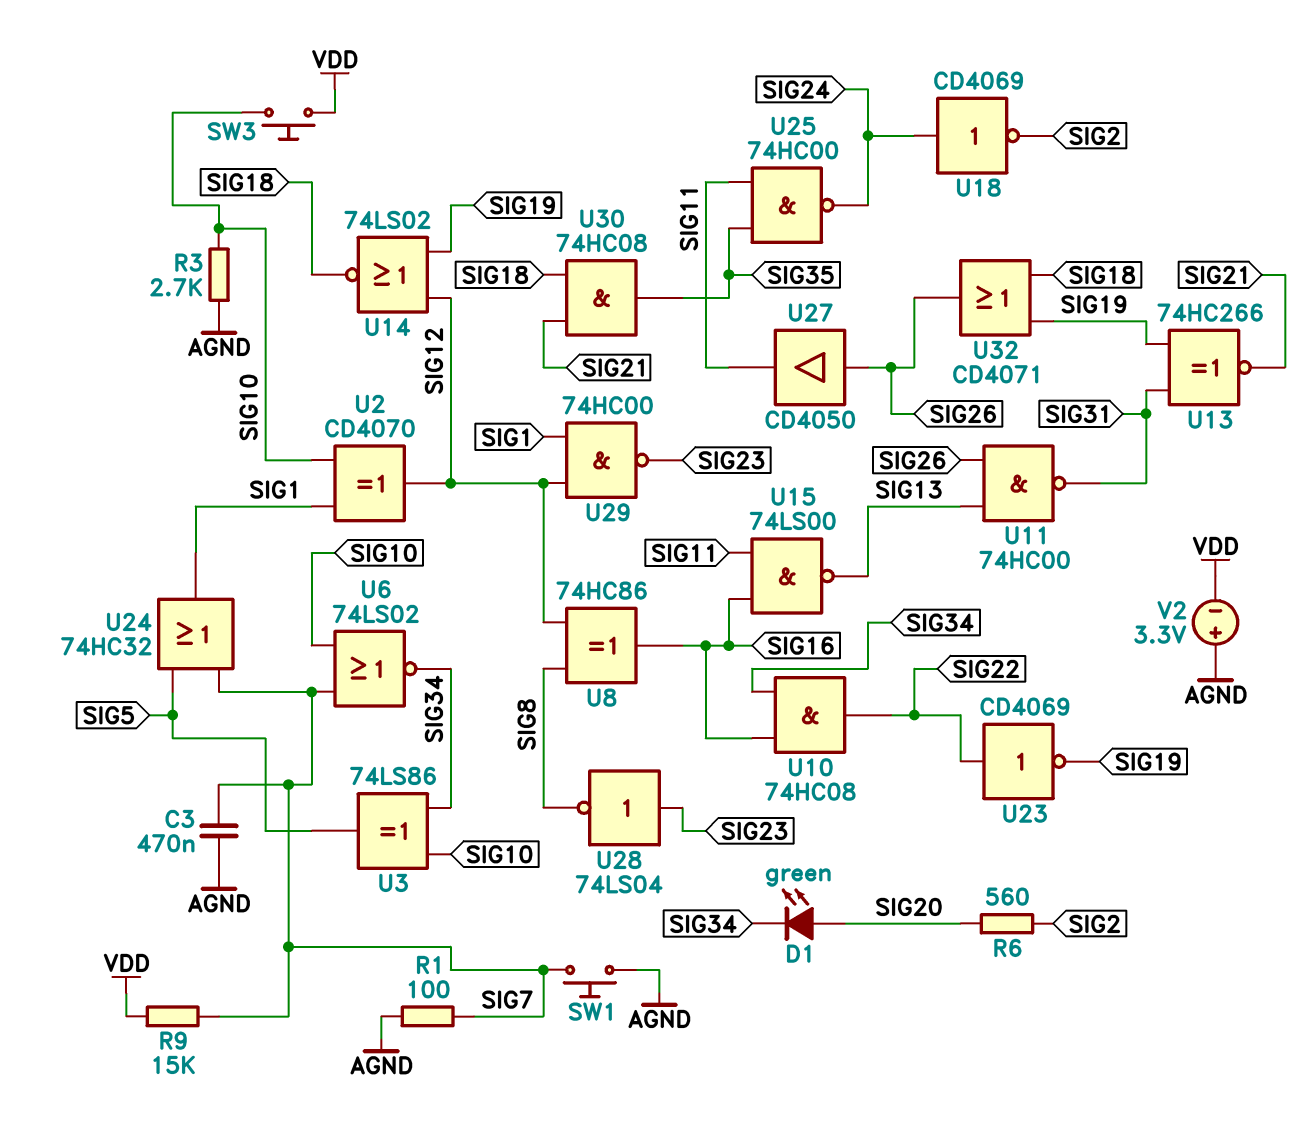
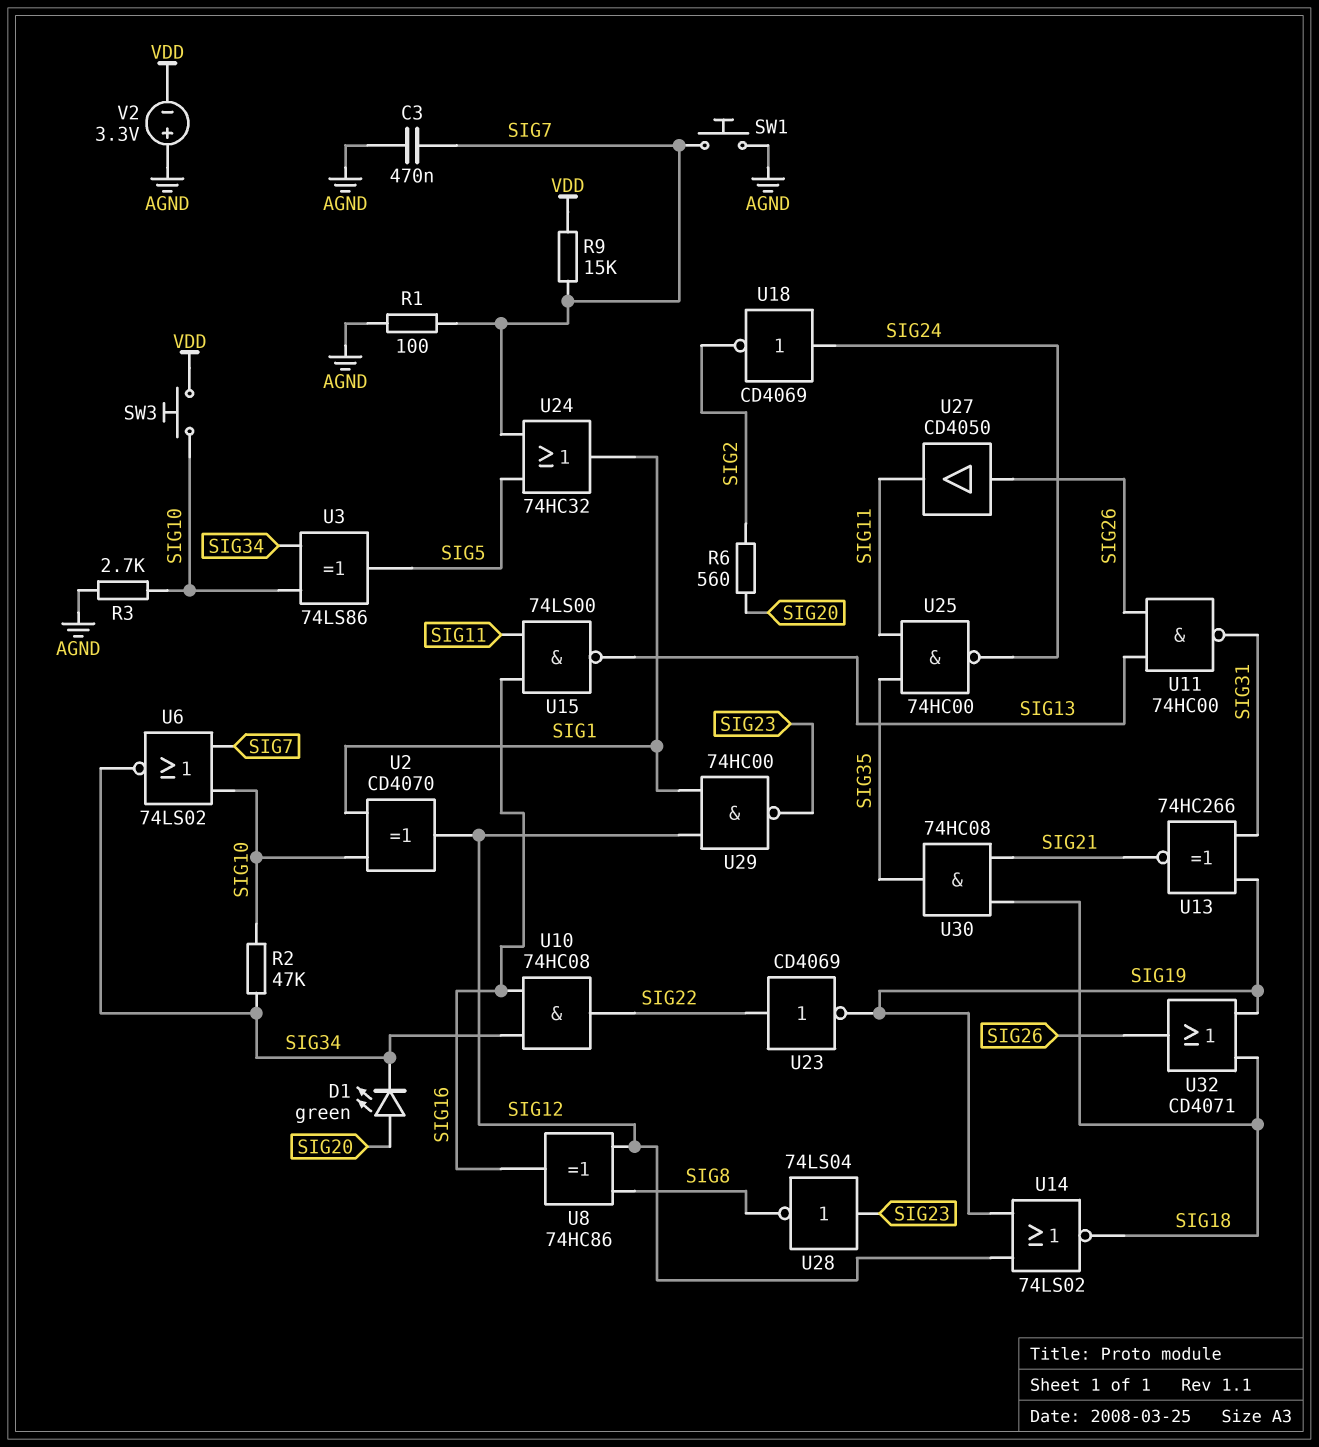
R2: none -> 47k (SIG10, SIG34)

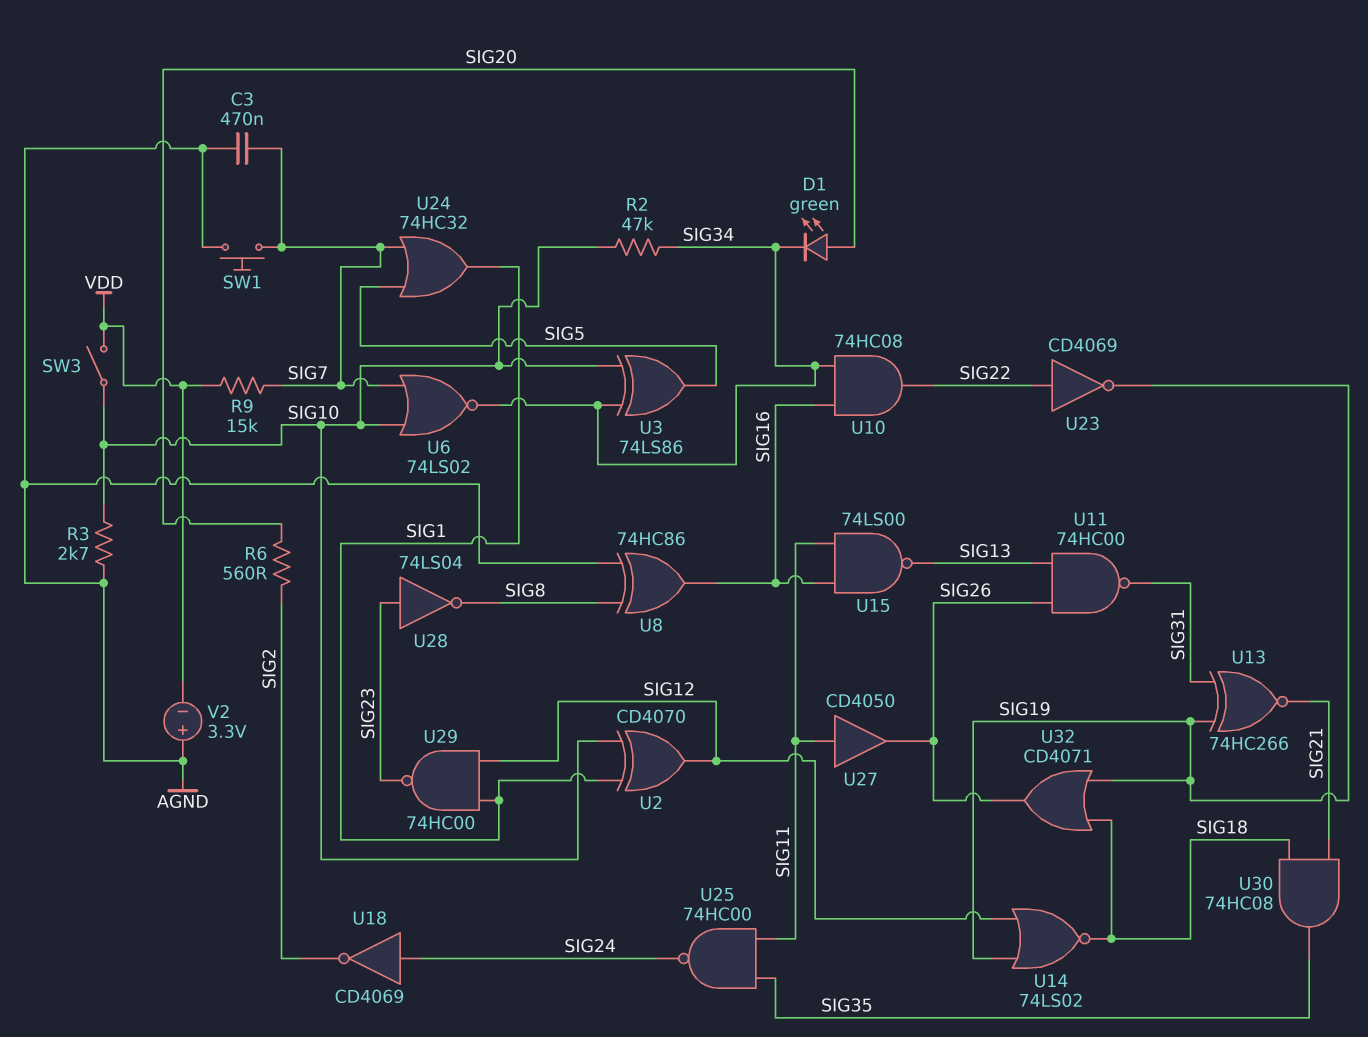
R1: 100 (AGND, SIG7) -> none
SW3: button (SIG10, VDD) -> switch (SIG10, VDD)
U8: XOR 74HC86 (in SIG8, in SIG12, out SIG16) -> XOR 74HC86 (in AGND, in SIG8, out SIG16)
U27: buffer CD4050 (in SIG26, out SIG11) -> buffer CD4050 (in SIG11, out SIG26)

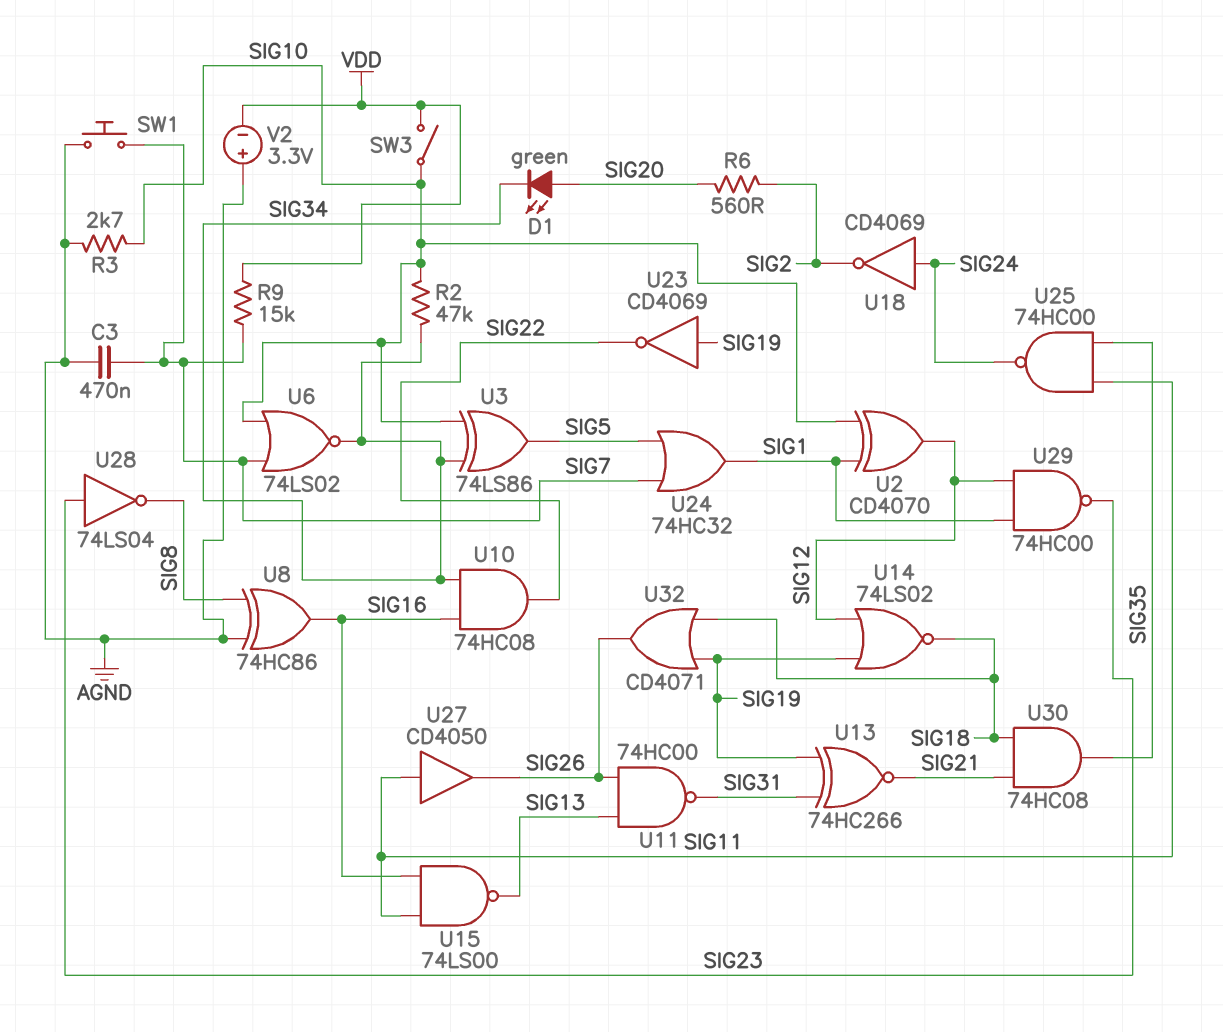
U23: NOT CD4069 (in SIG22, out SIG19) -> NOT CD4069 (in SIG19, out SIG22)

